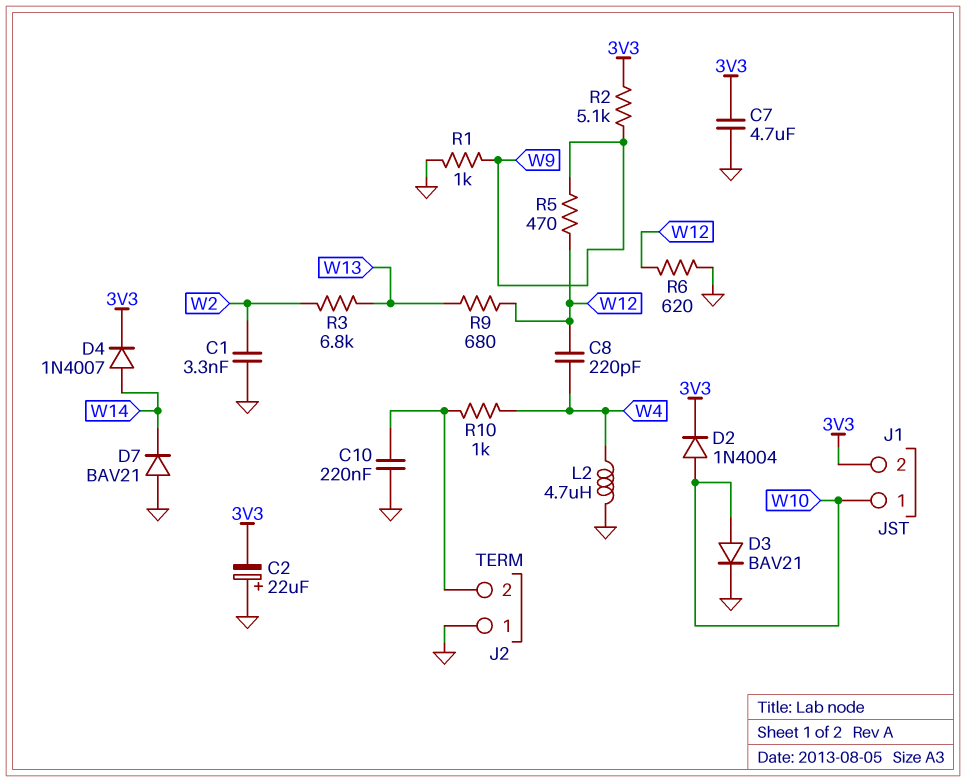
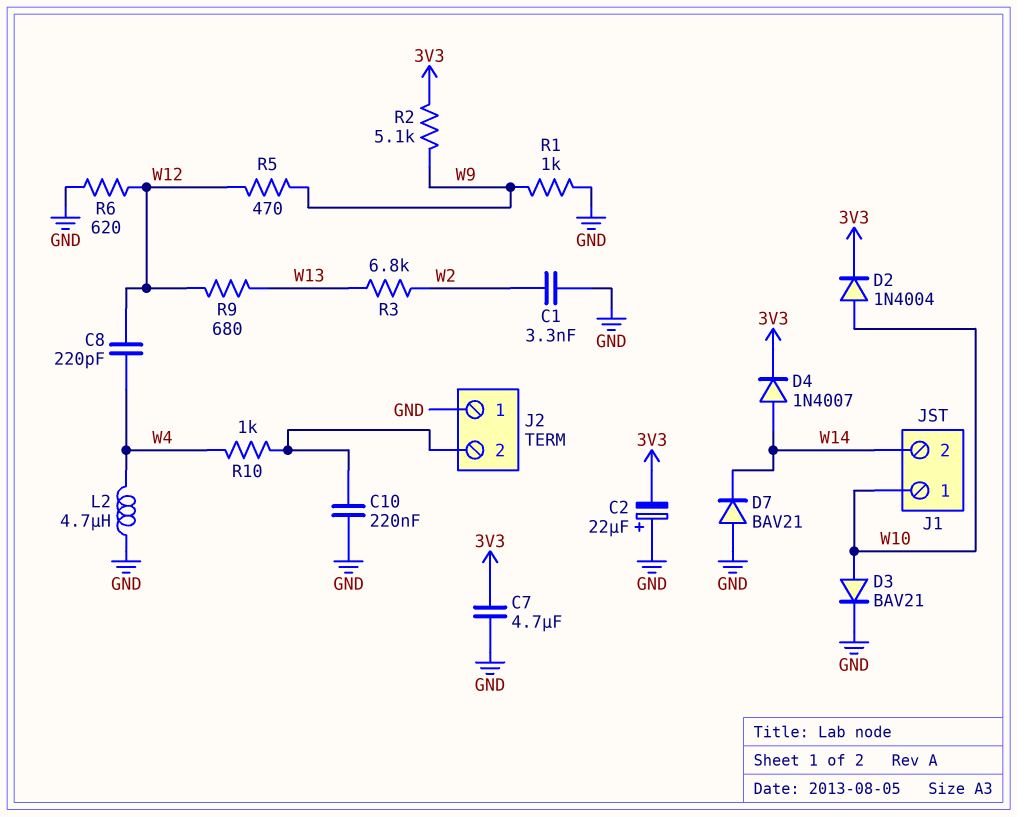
J1 pin 2: 3V3 -> W14

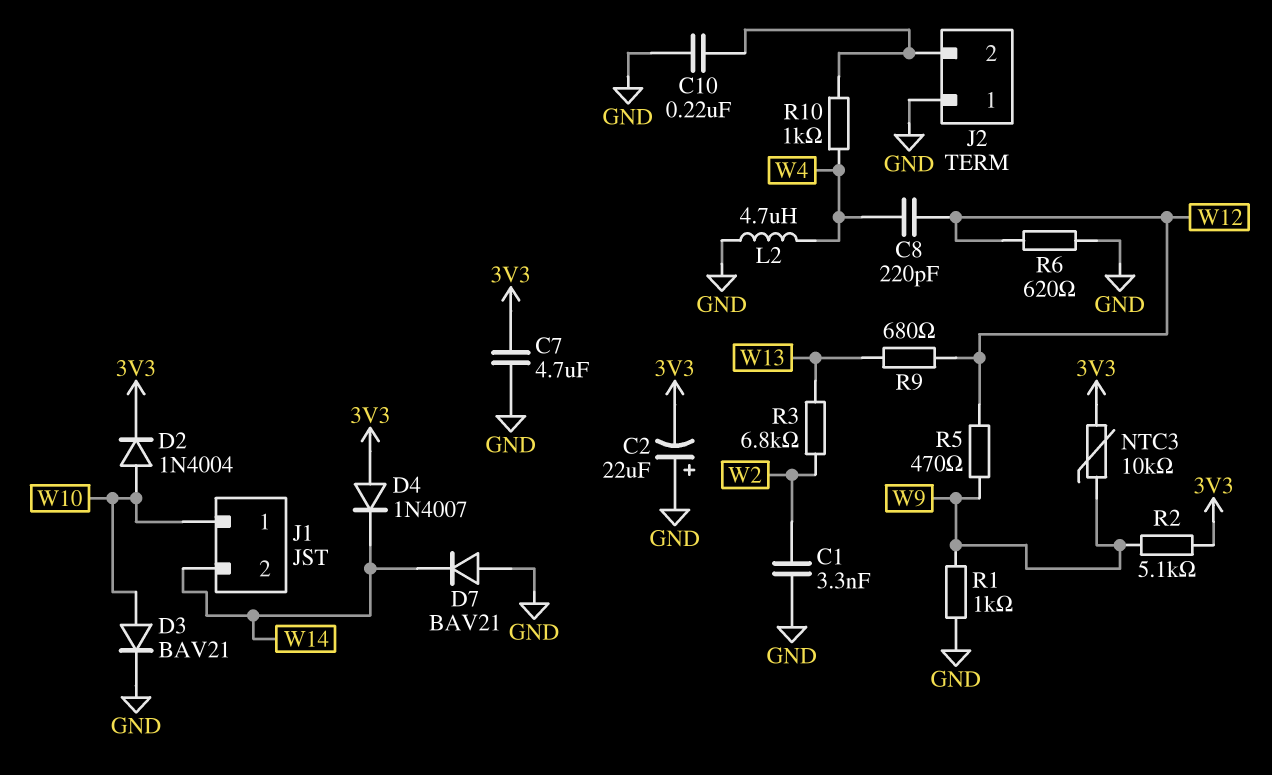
D4: diode 1N4007 (A W14, K 3V3) -> diode 1N4007 (A 3V3, K W14)
NTC3: none -> 10k (3V3, W9)

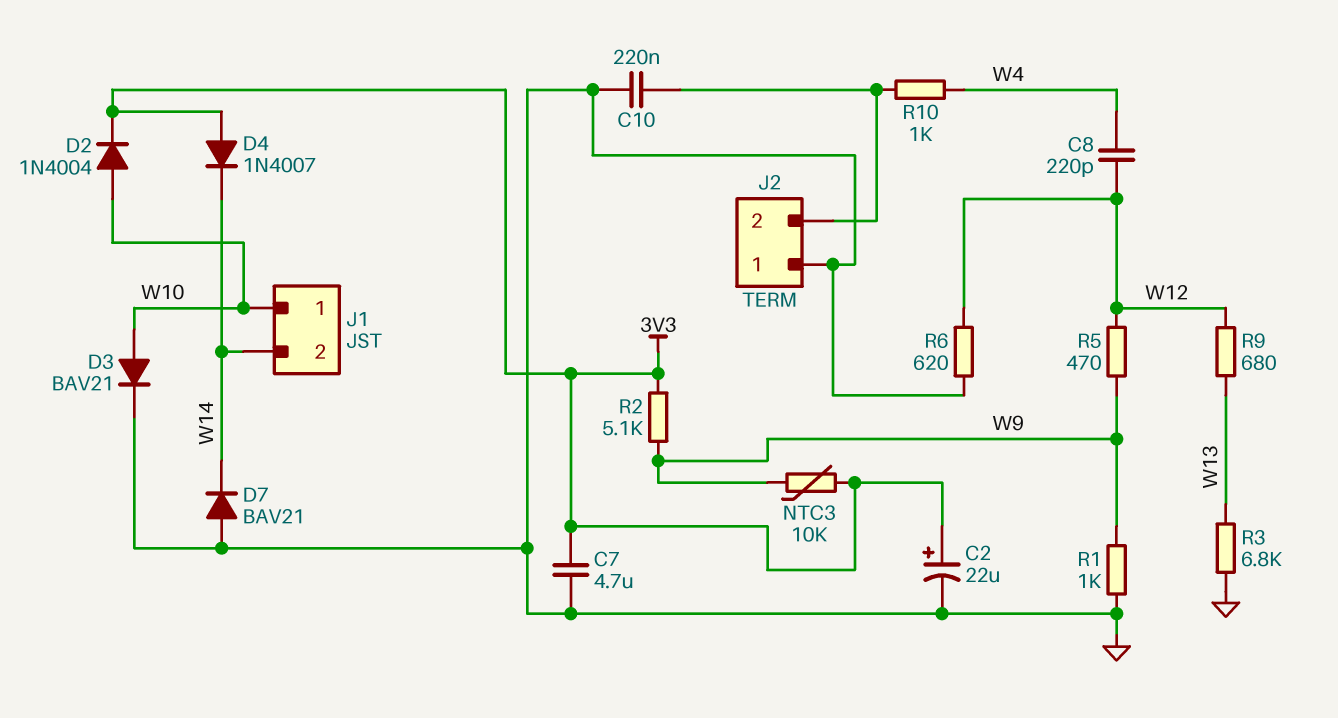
C1: 3.3nF (GND, W2) -> none
C2: 22uF (plus GND, minus 3V3) -> 22uF (plus 3V3, minus GND)
L2: 4.7uH (GND, W4) -> none
R3: 6.8k (W2, W13) -> 6.8k (GND, W13)

